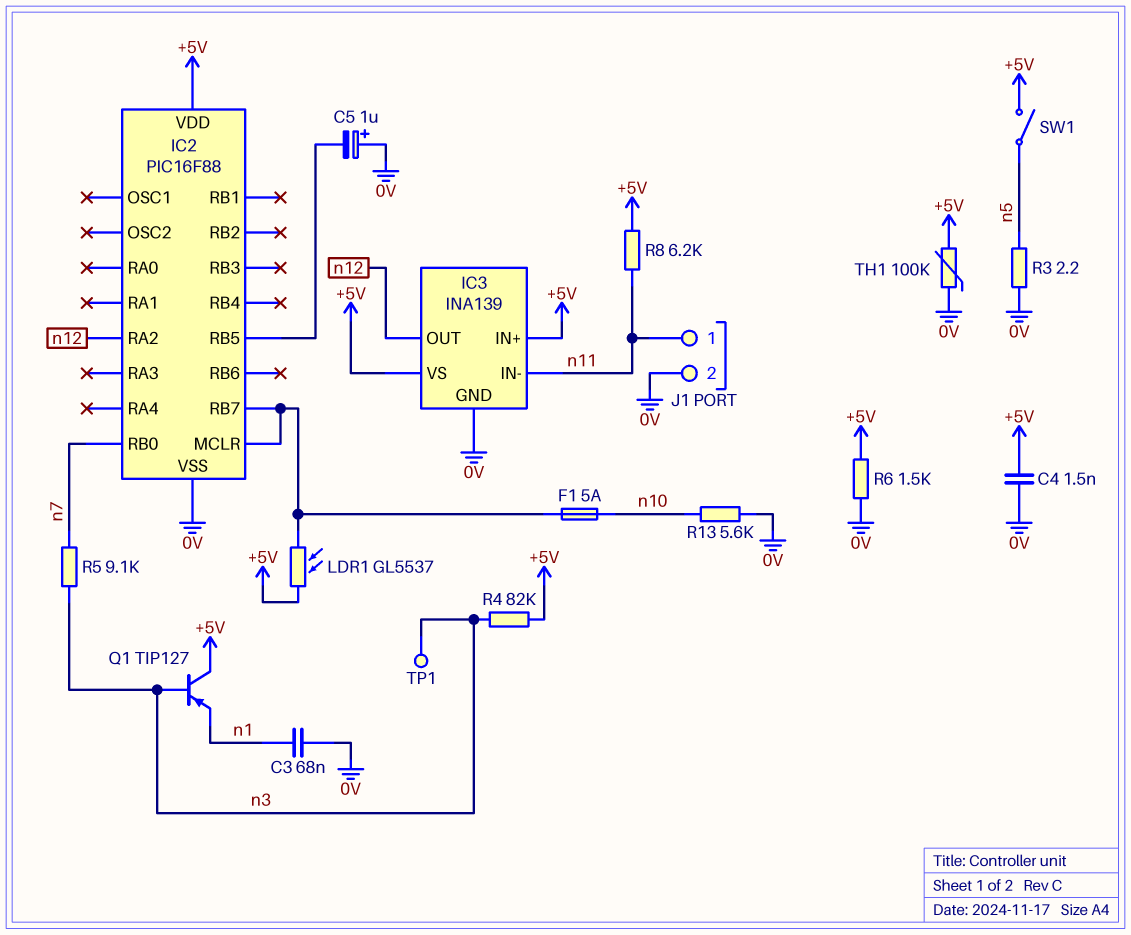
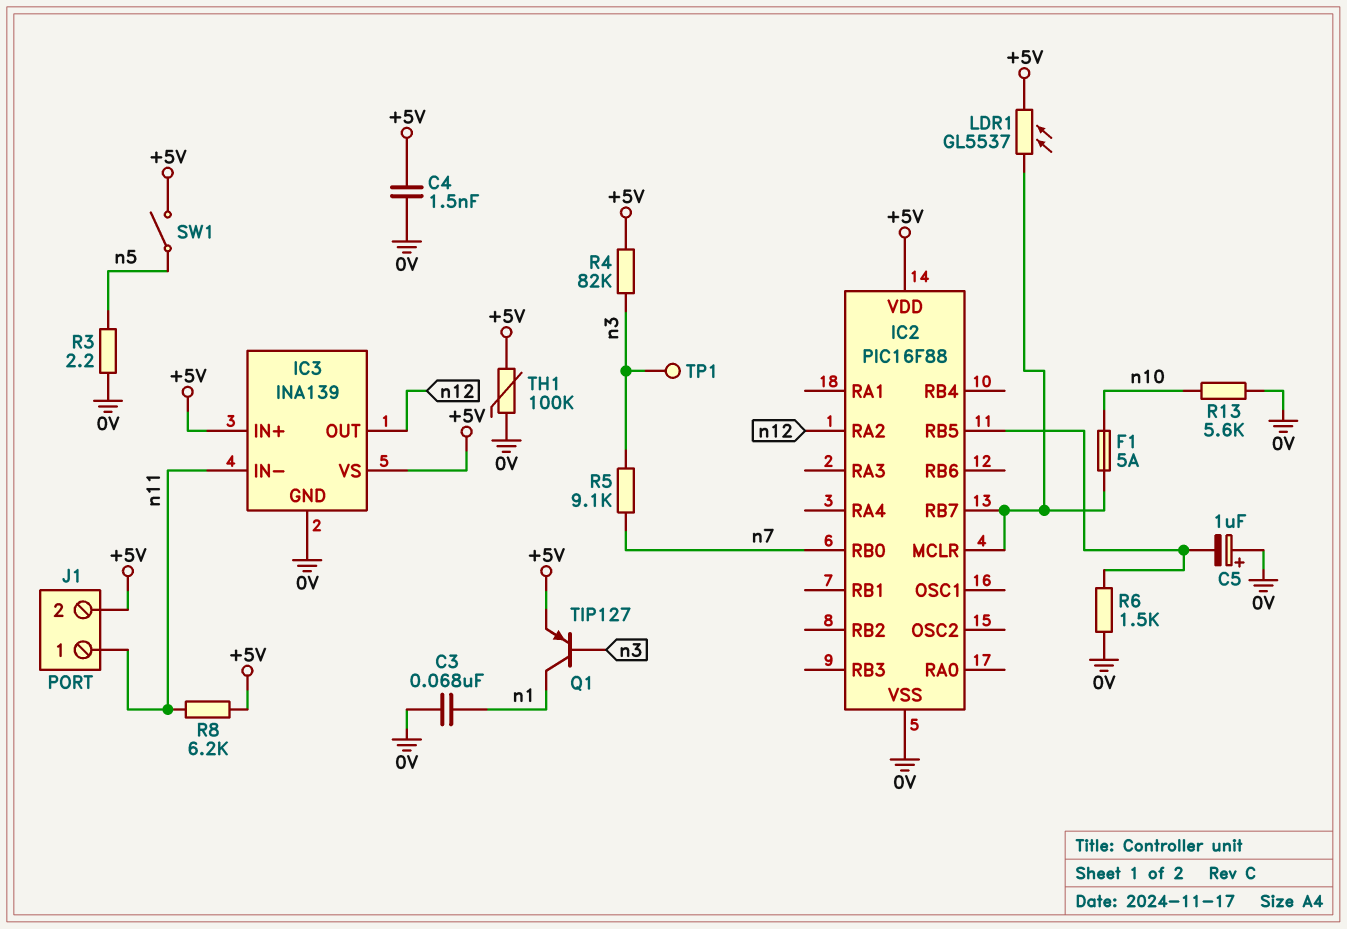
J1 pin 2: 0V -> +5V
Q1: PNP TIP127 (B n3, C +5V, E n1) -> PNP TIP127 (B n3, C n1, E +5V)
R6: 1.5k (+5V, 0V) -> 1.5k (0V, IC2/RB5)

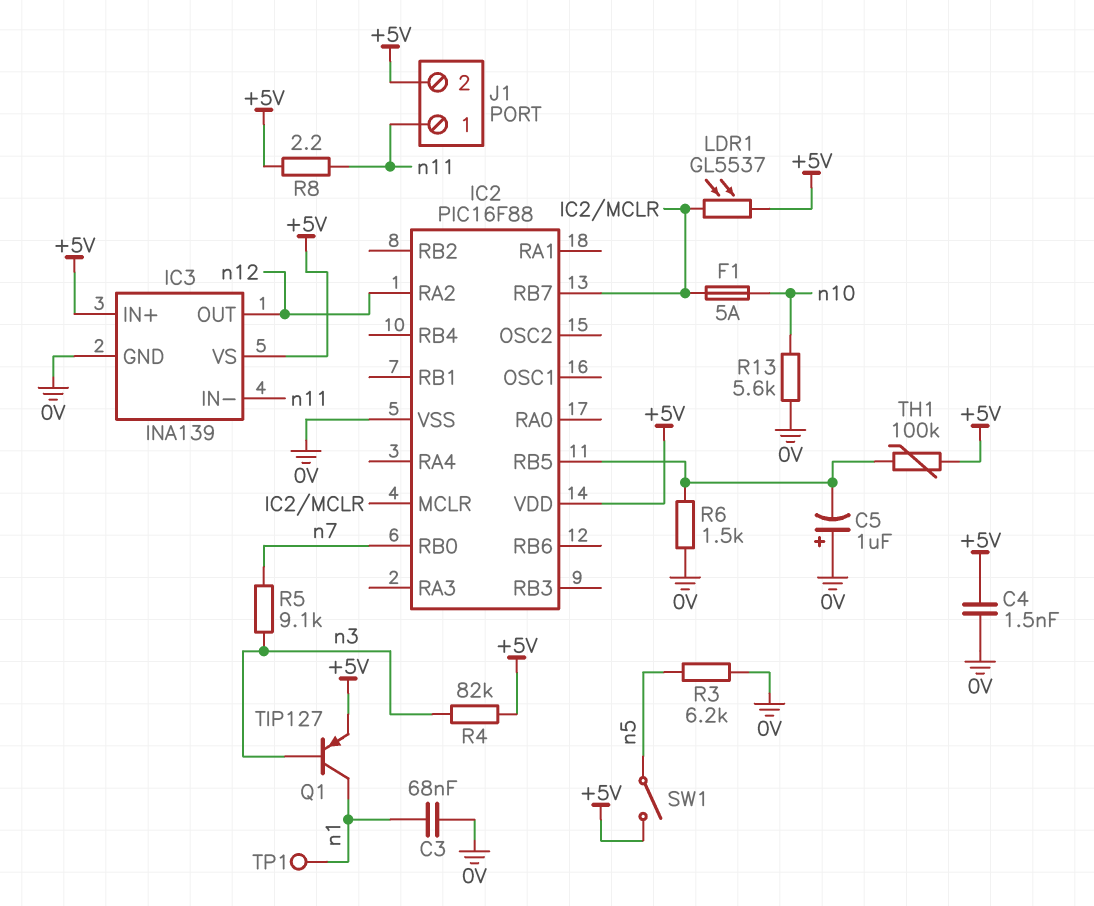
R3: 2.2 (0V, n5) -> 6.2k (0V, n5)
R8: 6.2k (+5V, n11) -> 2.2 (+5V, n11)
TH1: 100k (+5V, 0V) -> 100k (+5V, IC2/RB5)
TP1: test point (n3) -> test point (n1)

